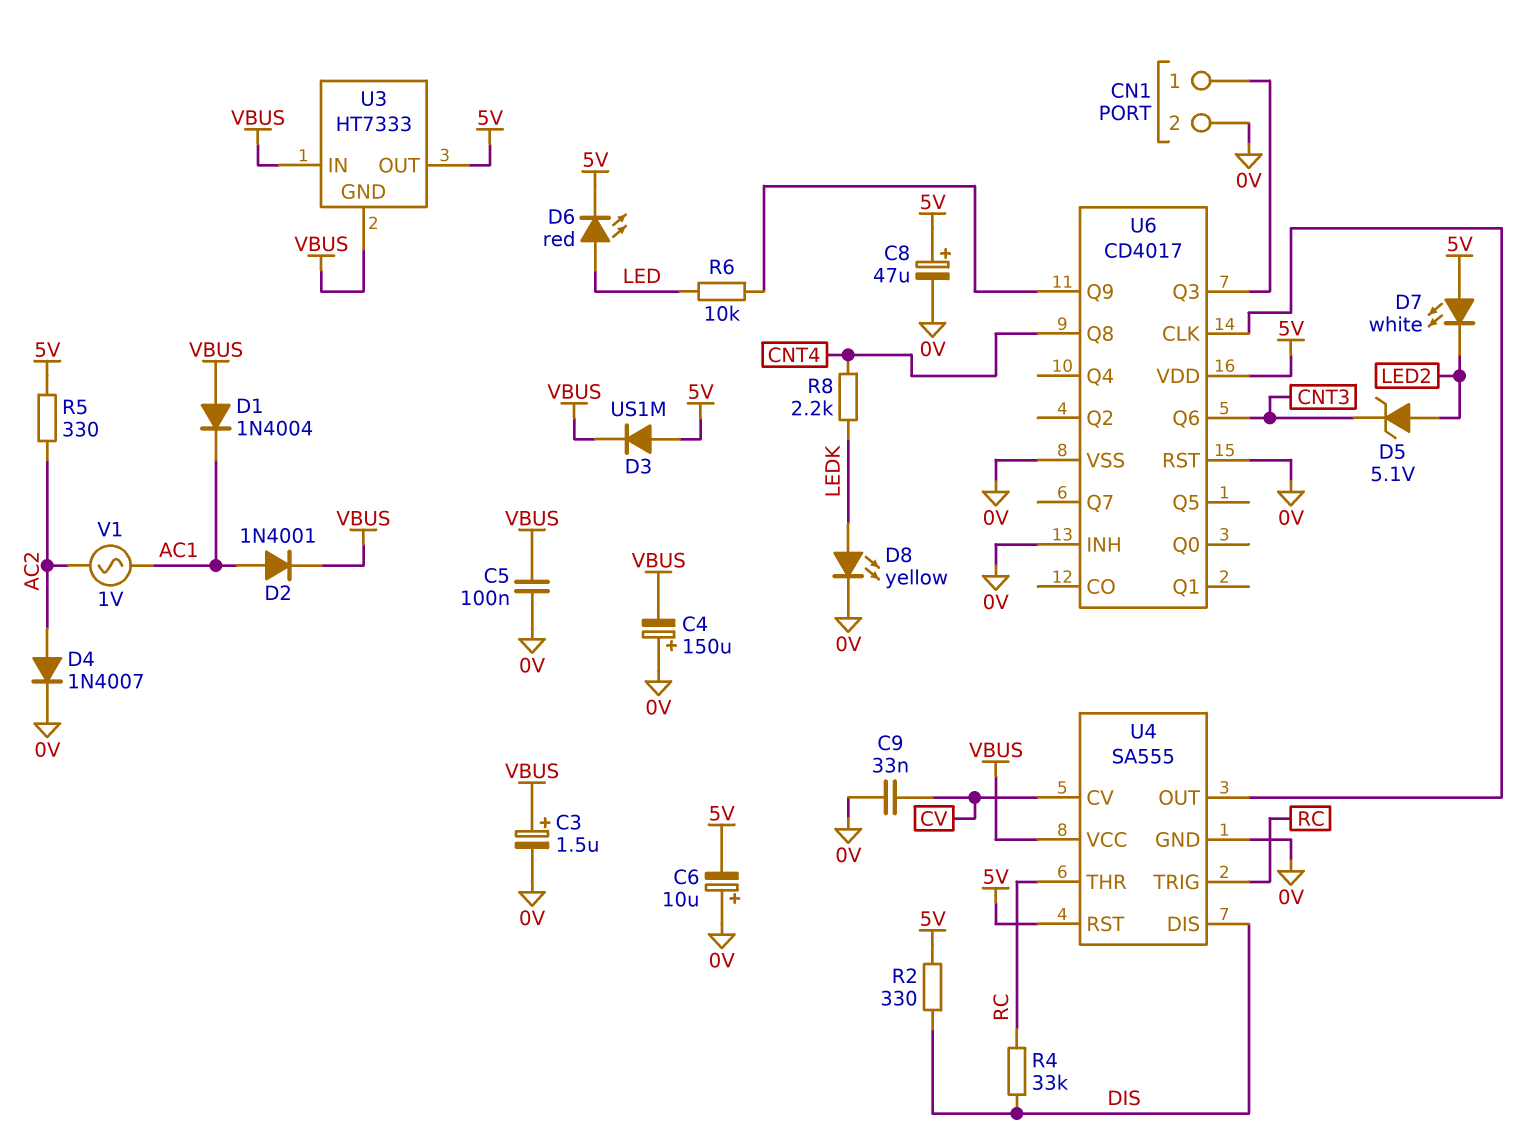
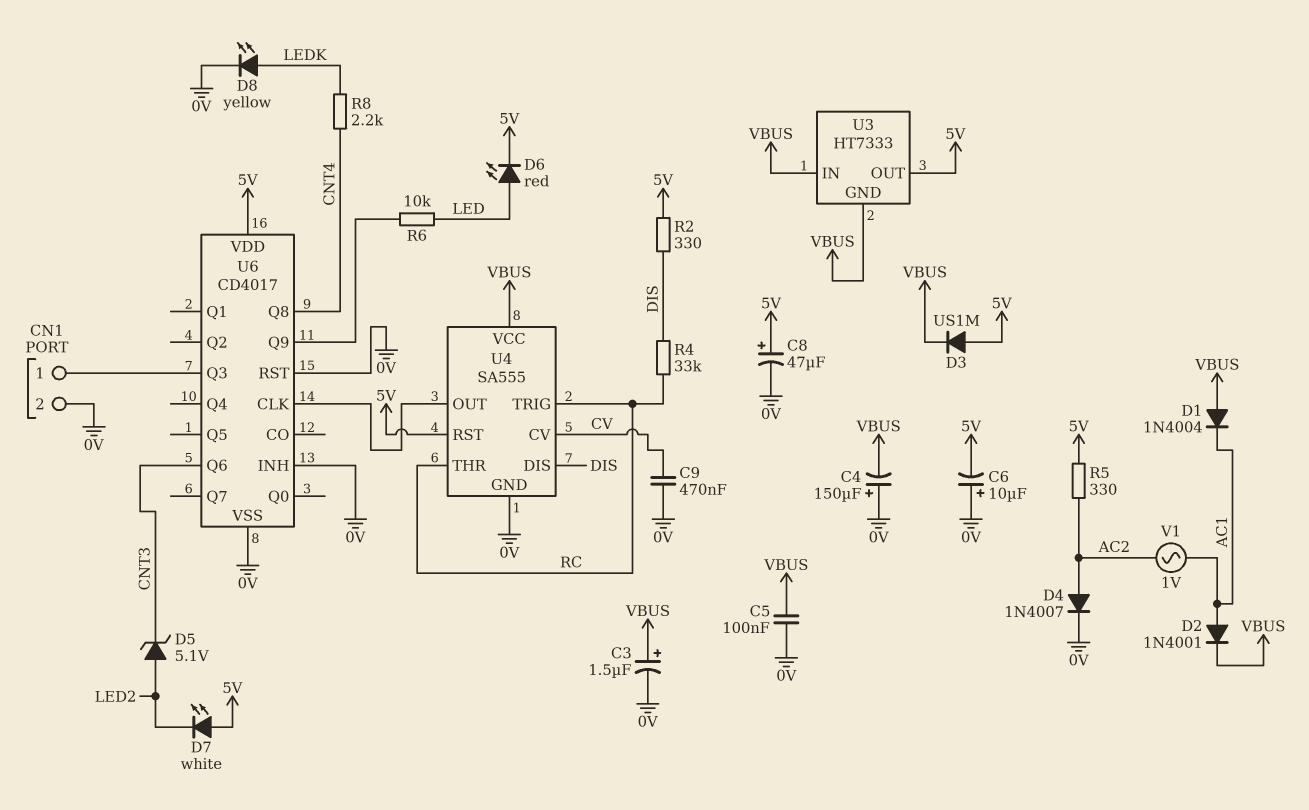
C9: 33nF (0V, CV) -> 470nF (0V, CV)

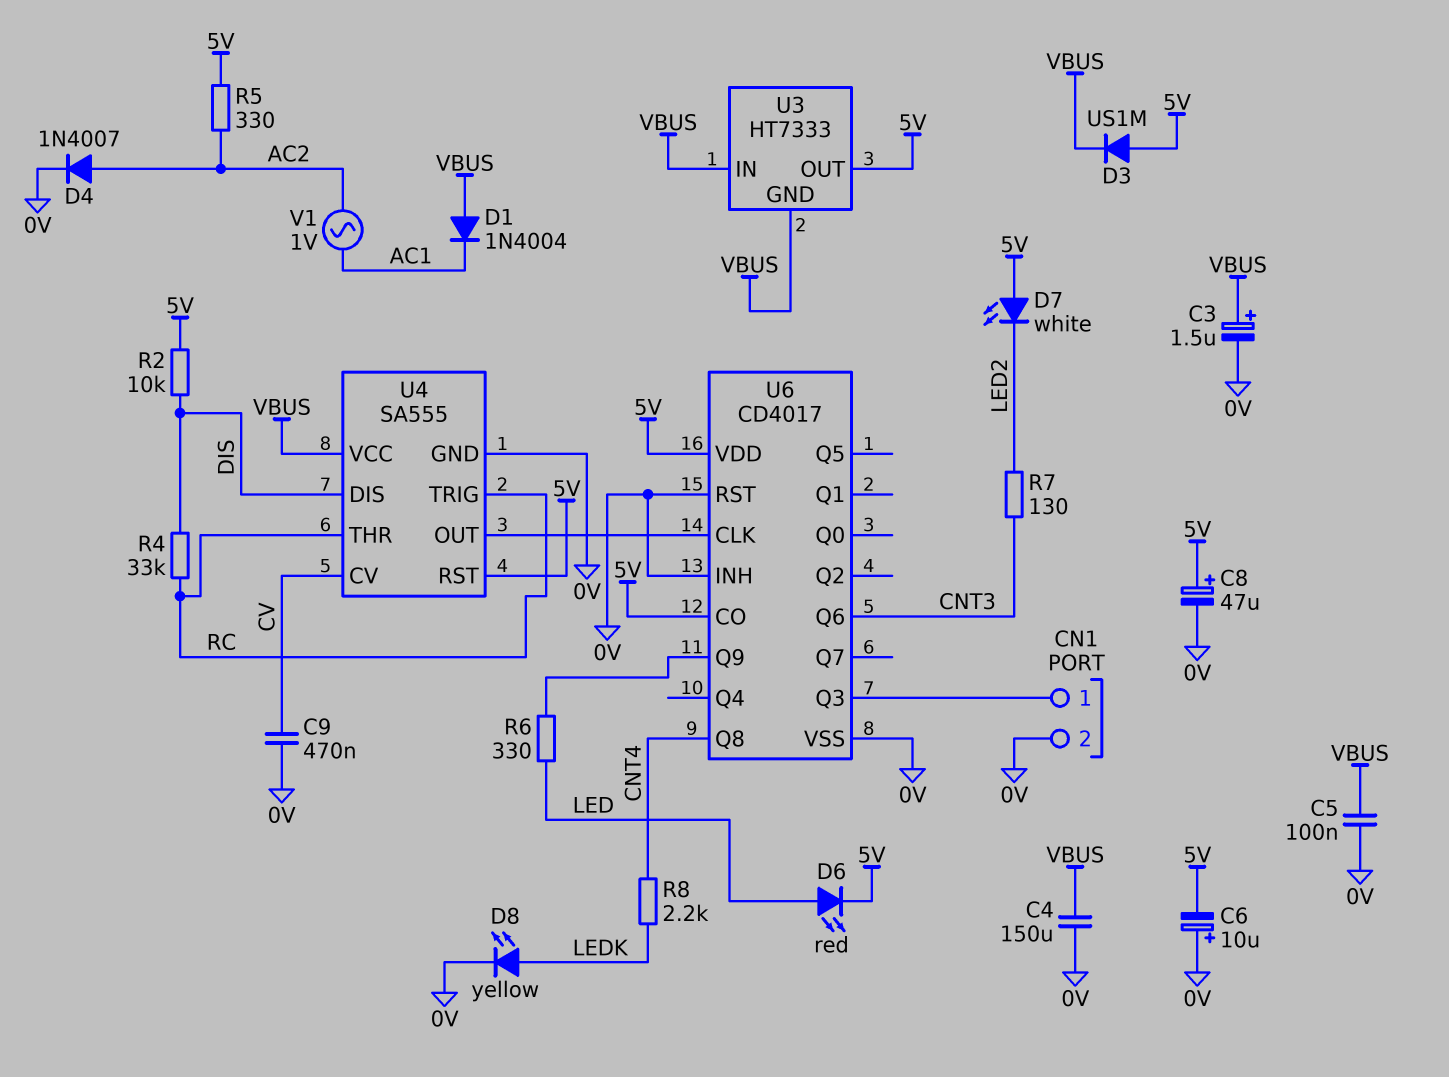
C4: 150uF (plus 0V, minus VBUS) -> 150uF (0V, VBUS)
D2: diode 1N4001 (A AC1, K VBUS) -> none
D5: zener 5.1V (A LED2, K CNT3) -> none
R2: 330 (5V, DIS) -> 10k (5V, DIS)
R6: 10k (LED, U6/Q9) -> 330 (LED, U6/Q9)
R7: none -> 130 (CNT3, LED2)
U6 pin CO: none -> 5V

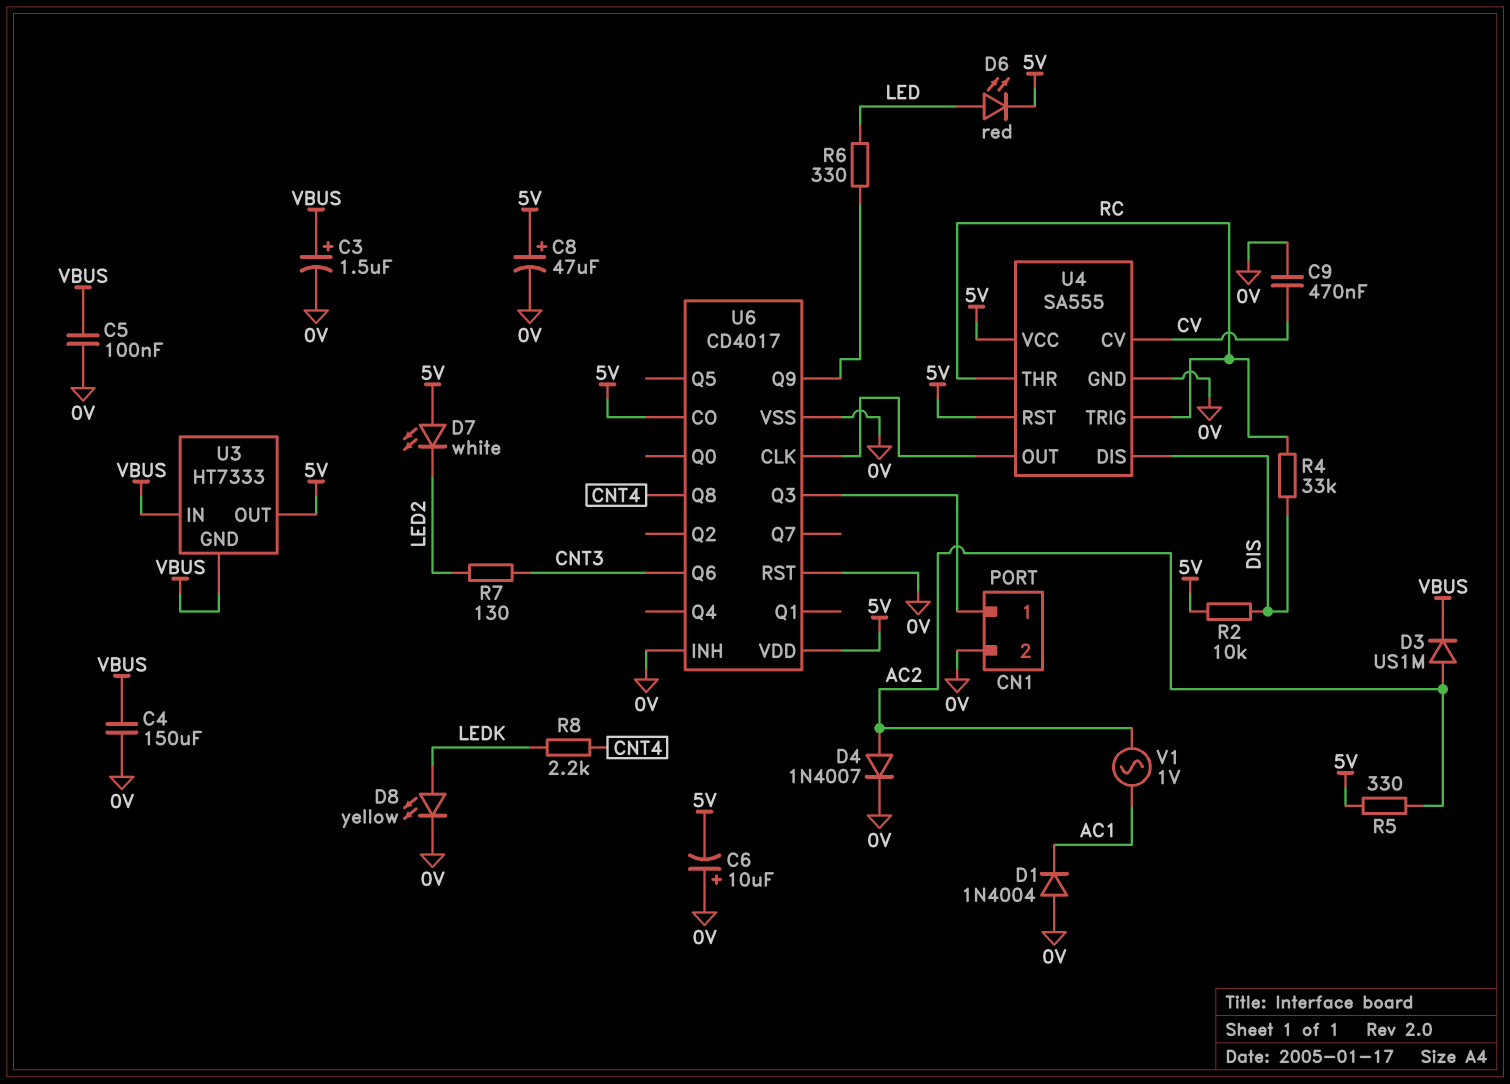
D1: diode 1N4004 (A VBUS, K AC1) -> diode 1N4004 (A 0V, K AC1)
D3: diode US1M (A 5V, K VBUS) -> diode US1M (A AC2, K VBUS)
U4 pin VCC: VBUS -> 5V

